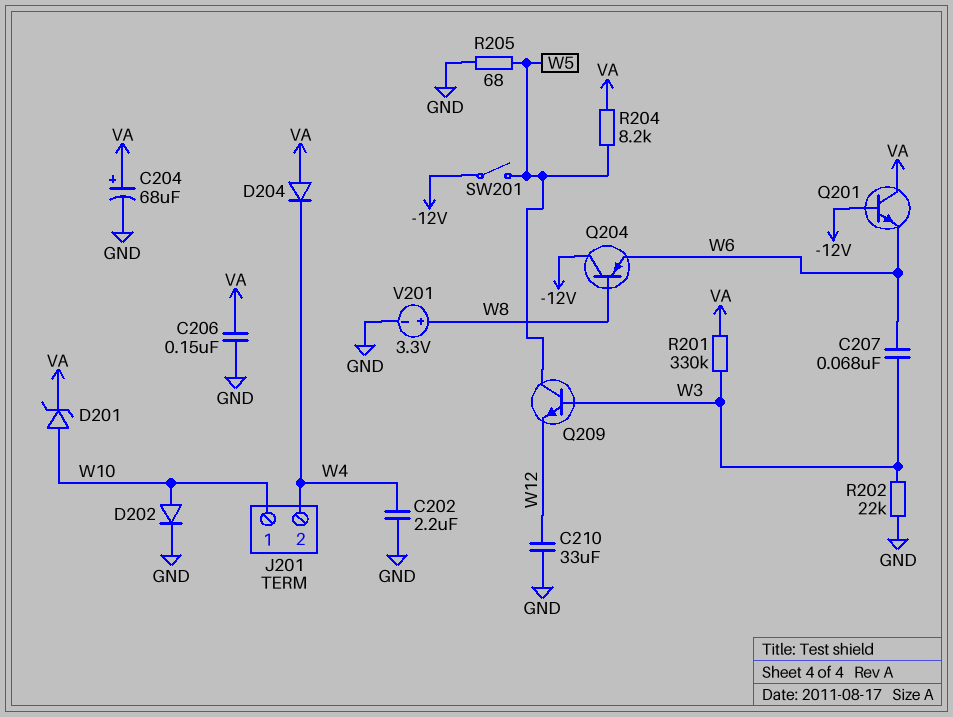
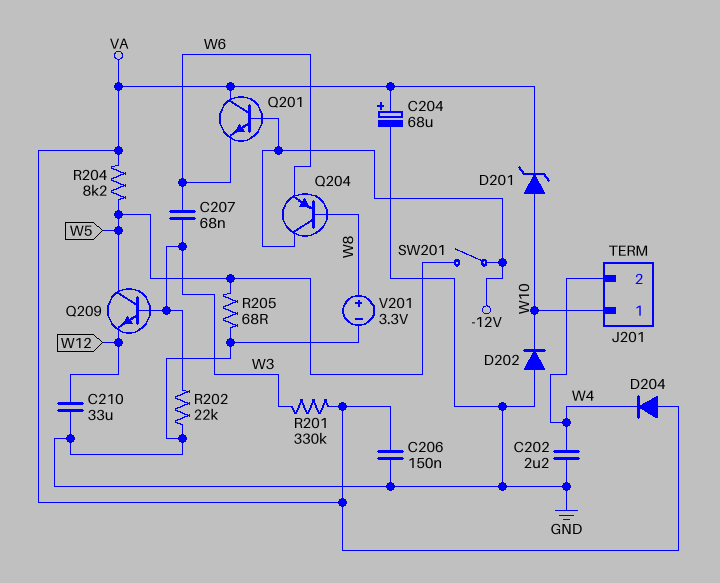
D202: diode (A W10, K GND) -> diode (A GND, K W10)

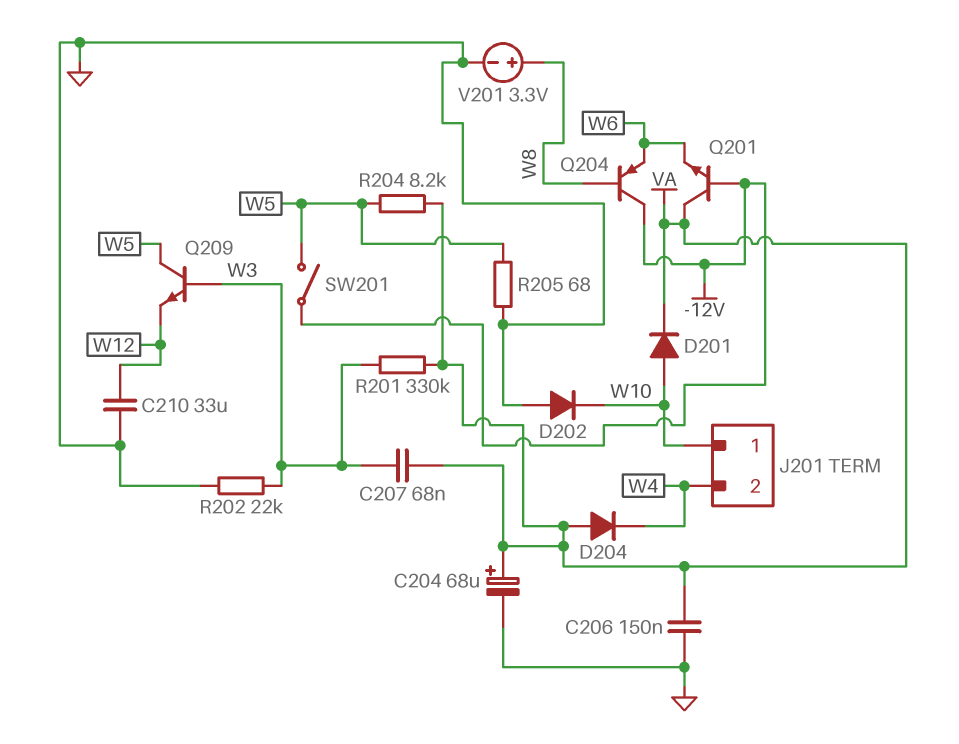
C202: 2.2uF (GND, W4) -> none
C207: 68nF (W3, W6) -> 68nF (VA, W3)
D201: zener (A W10, K VA) -> diode (A W10, K VA)

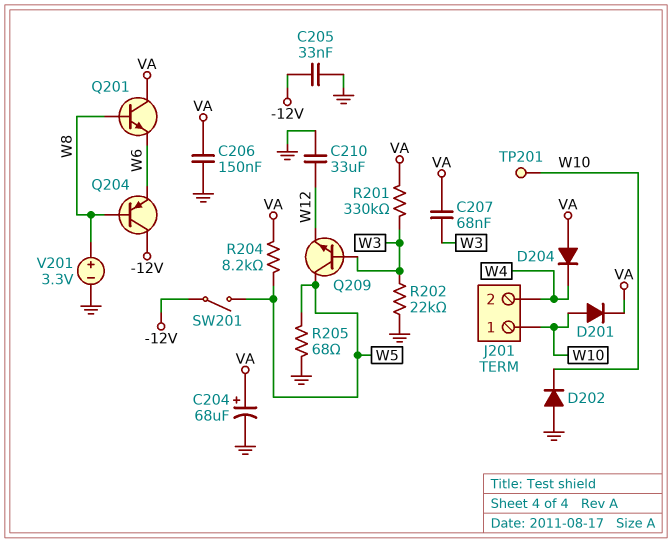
C205: none -> 33nF (-12V, GND)
Q201: NPN (B -12V, C VA, E W6) -> NPN (B W8, C VA, E W6)
TP201: none -> test point (W10)

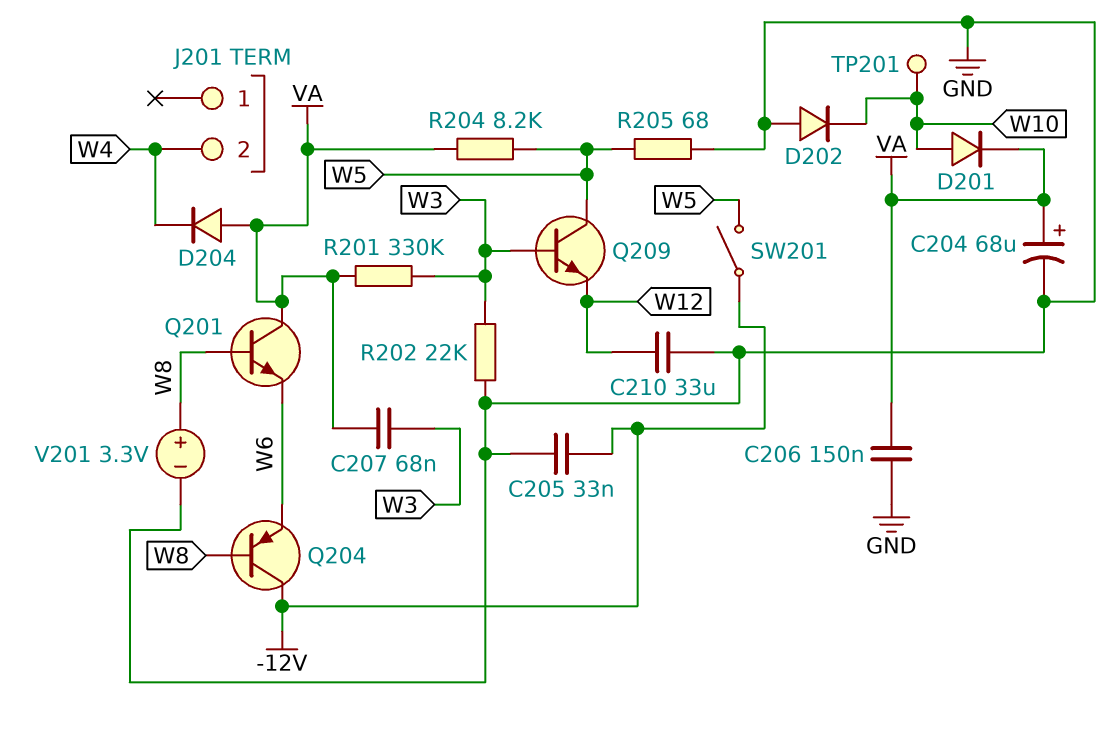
J201 pin 1: W10 -> none

